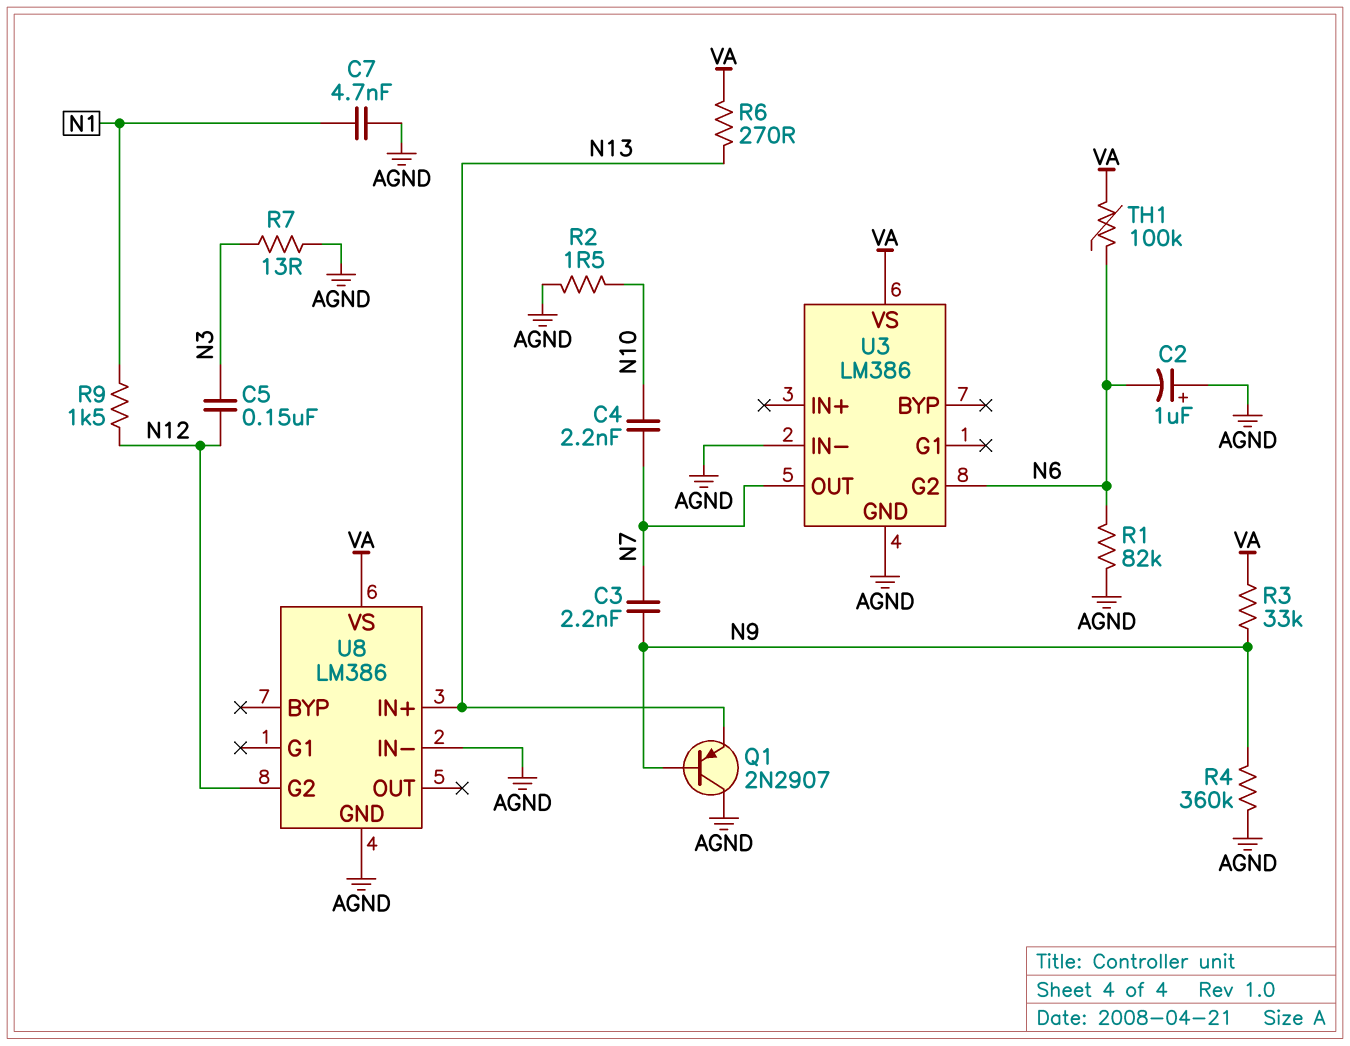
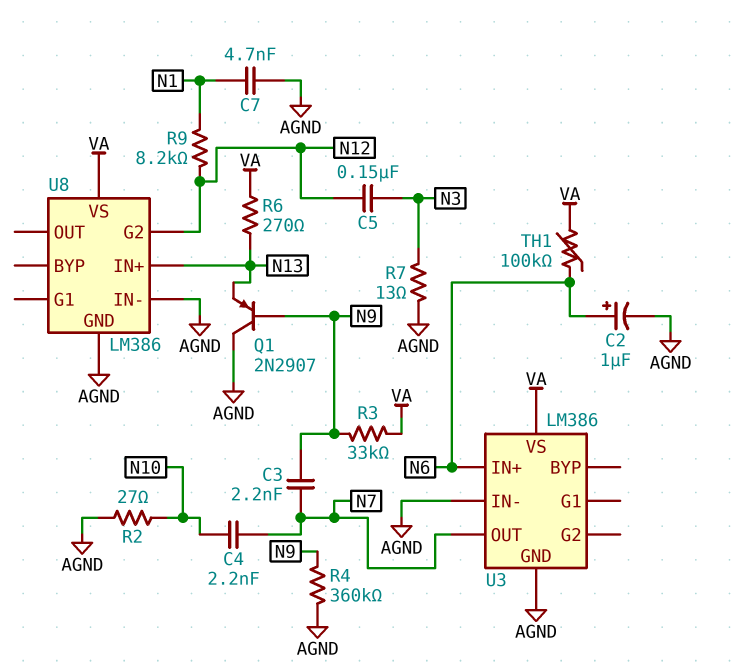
C2: 1uF (plus AGND, minus N6) -> 1uF (plus N6, minus AGND)
R1: 82k (AGND, N6) -> none
R2: 1.5 (AGND, N10) -> 27 (AGND, N10)
R9: 1.5k (N1, N12) -> 8.2k (N1, N12)
U3 pin G2: N6 -> none
U3 pin IN+: none -> N6

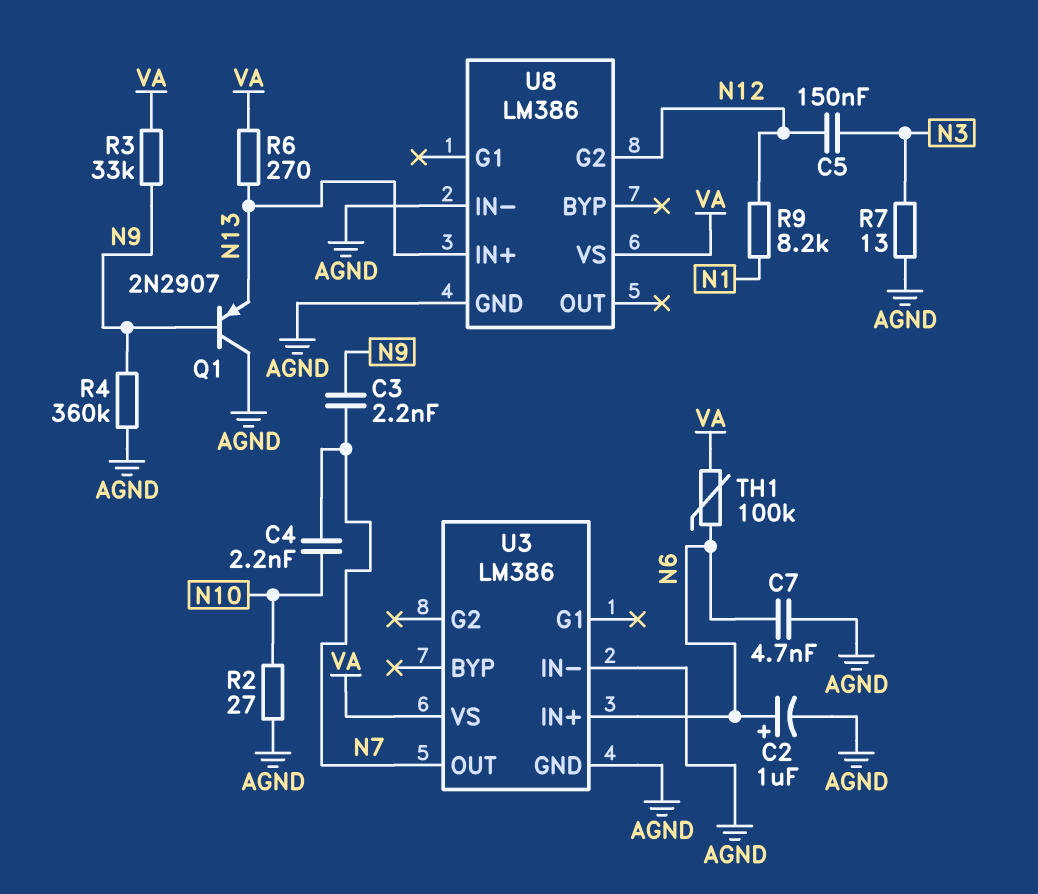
C7: 4.7nF (AGND, N1) -> 4.7nF (AGND, N6)

